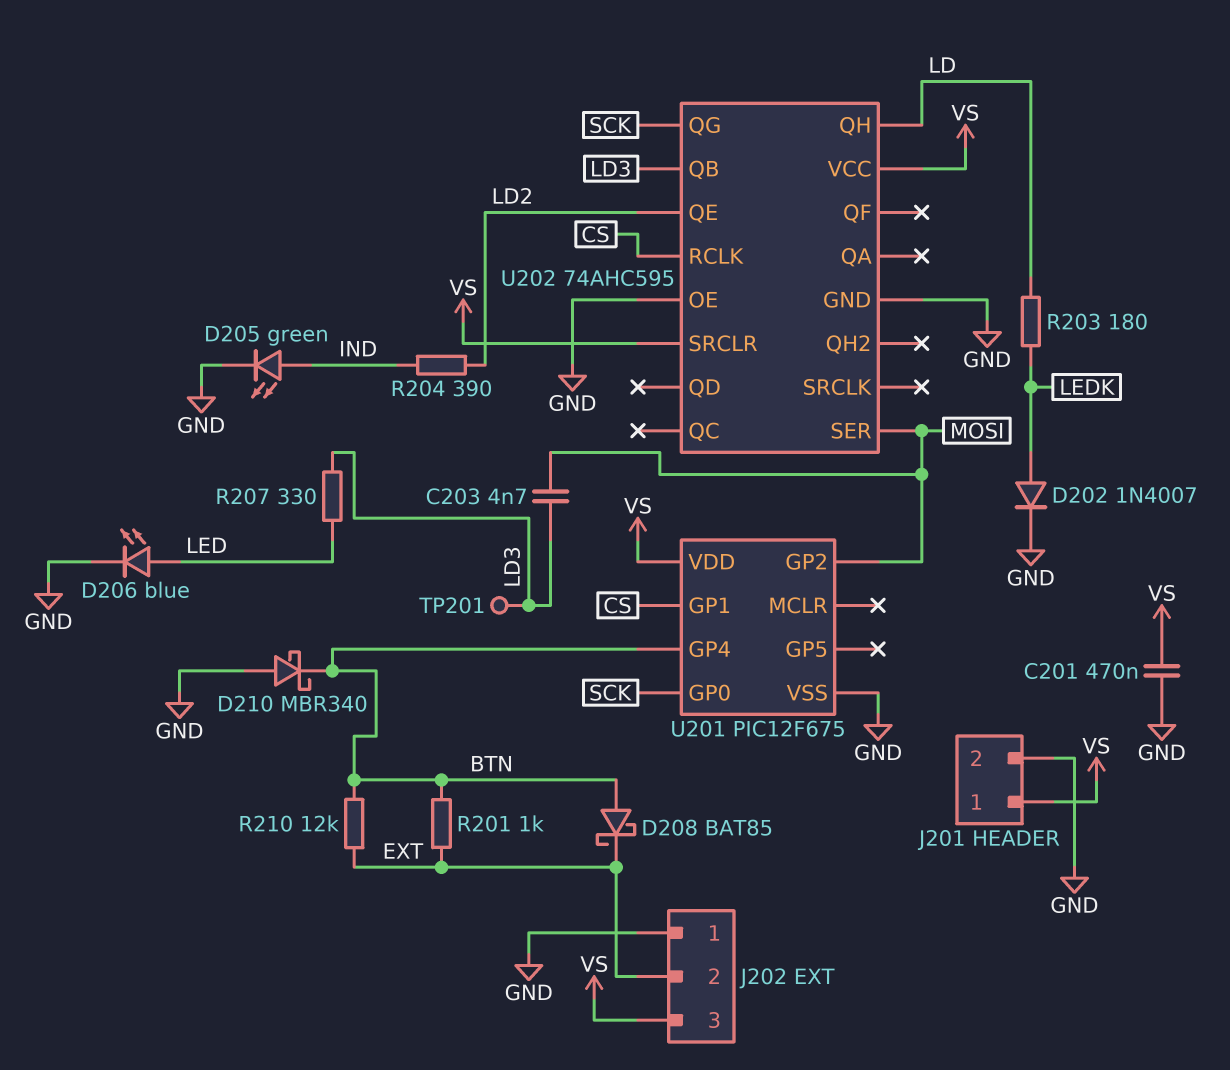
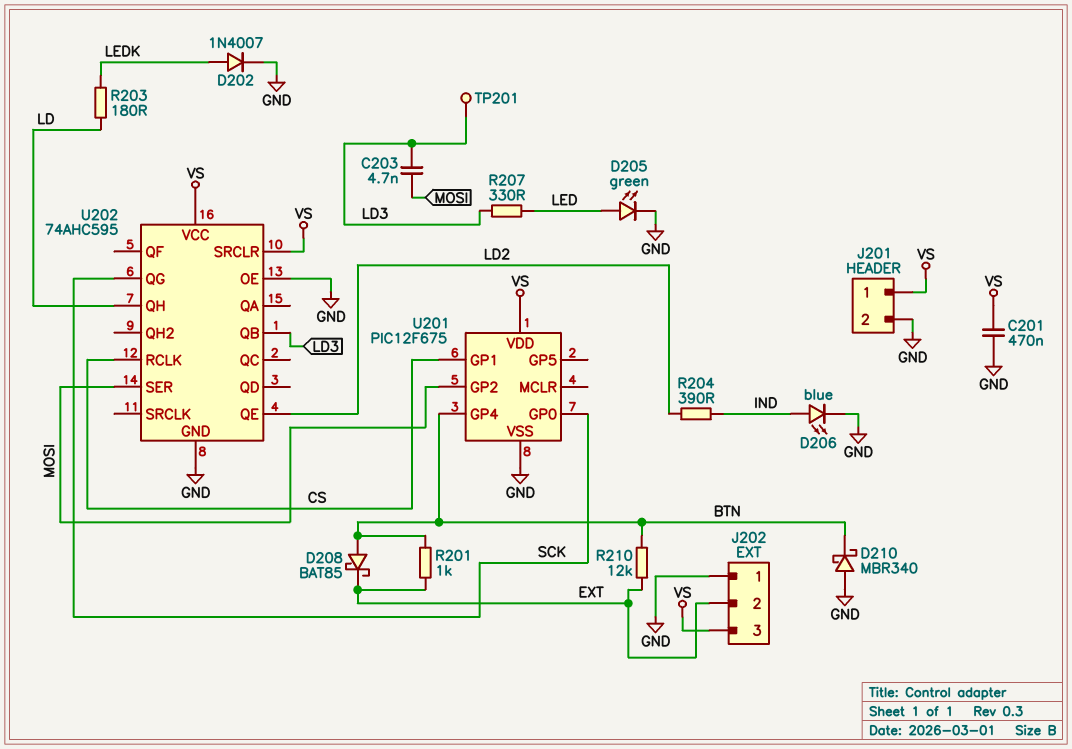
D205: LED green (A IND, K GND) -> LED green (A LED, K GND)
D206: LED blue (A LED, K GND) -> LED blue (A IND, K GND)

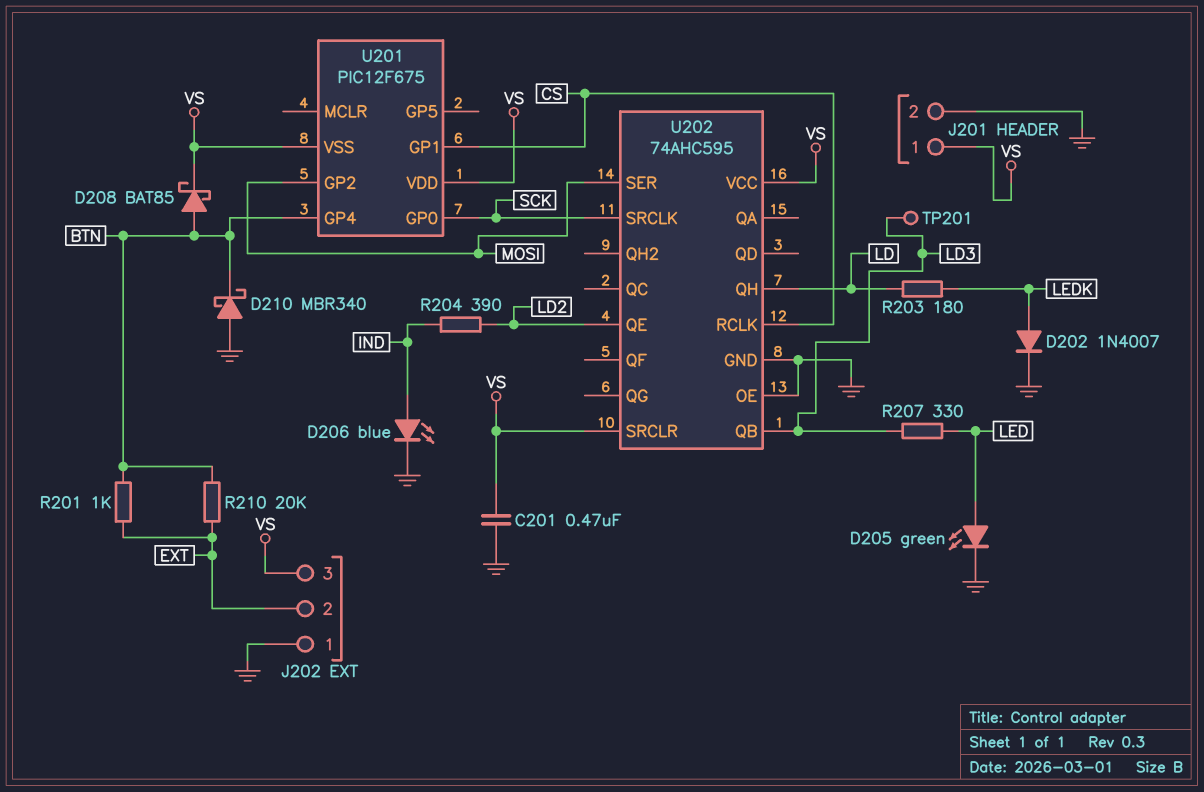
C203: 4.7nF (LD3, MOSI) -> none
D208: schottky BAT85 (A BTN, K EXT) -> schottky BAT85 (A BTN, K VS)
R210: 12k (BTN, EXT) -> 20k (BTN, EXT)
U201 pin VSS: GND -> VS
U202 pin QG: SCK -> none
U202 pin SRCLK: none -> SCK

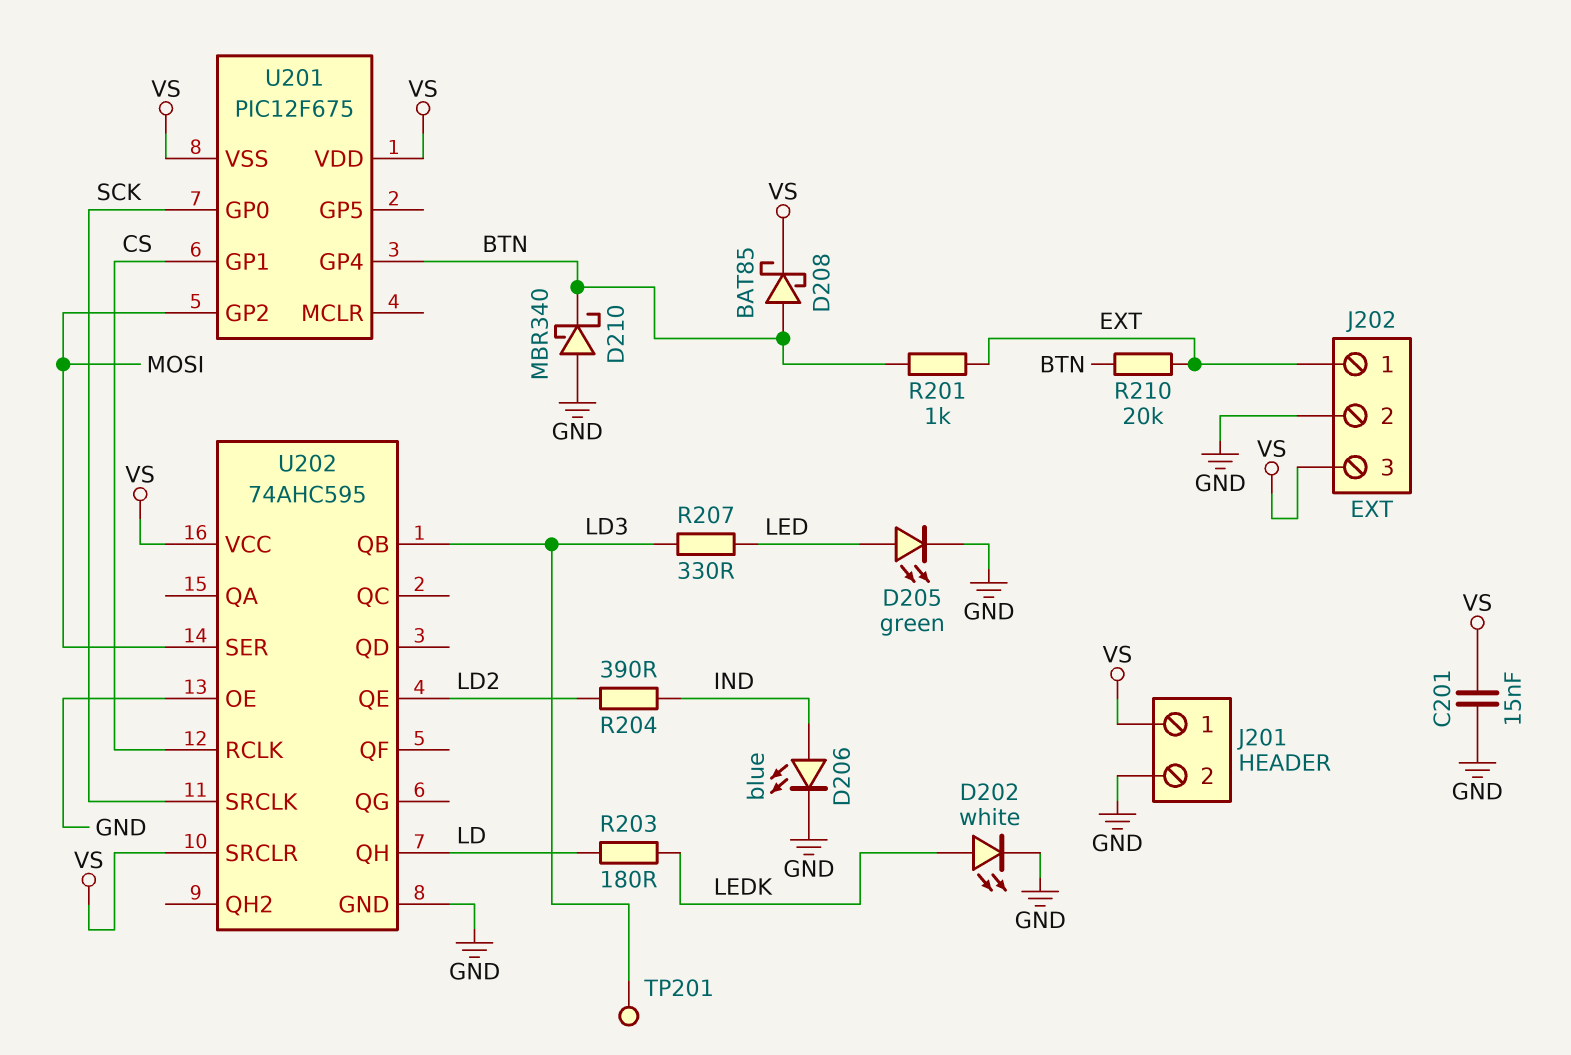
C201: 470nF (GND, VS) -> 15nF (GND, VS)
D202: diode 1N4007 (A LEDK, K GND) -> LED white (A LEDK, K GND)
J202 pin 1: GND -> EXT
J202 pin 2: EXT -> GND

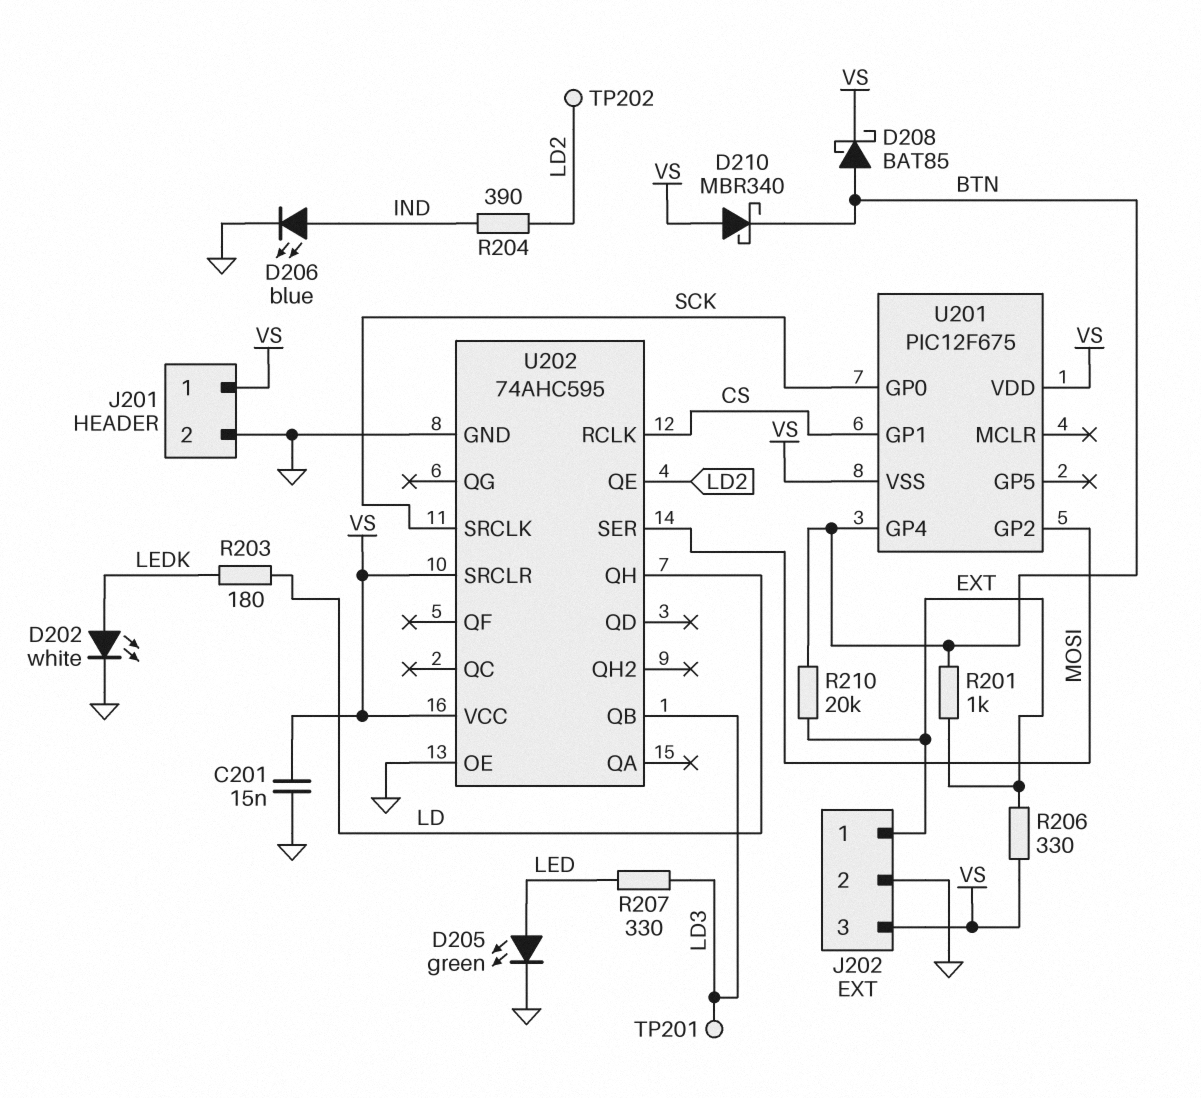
D210: schottky MBR340 (A GND, K BTN) -> schottky MBR340 (A VS, K BTN)
R206: none -> 330 (EXT, VS)
TP202: none -> test point (LD2)

